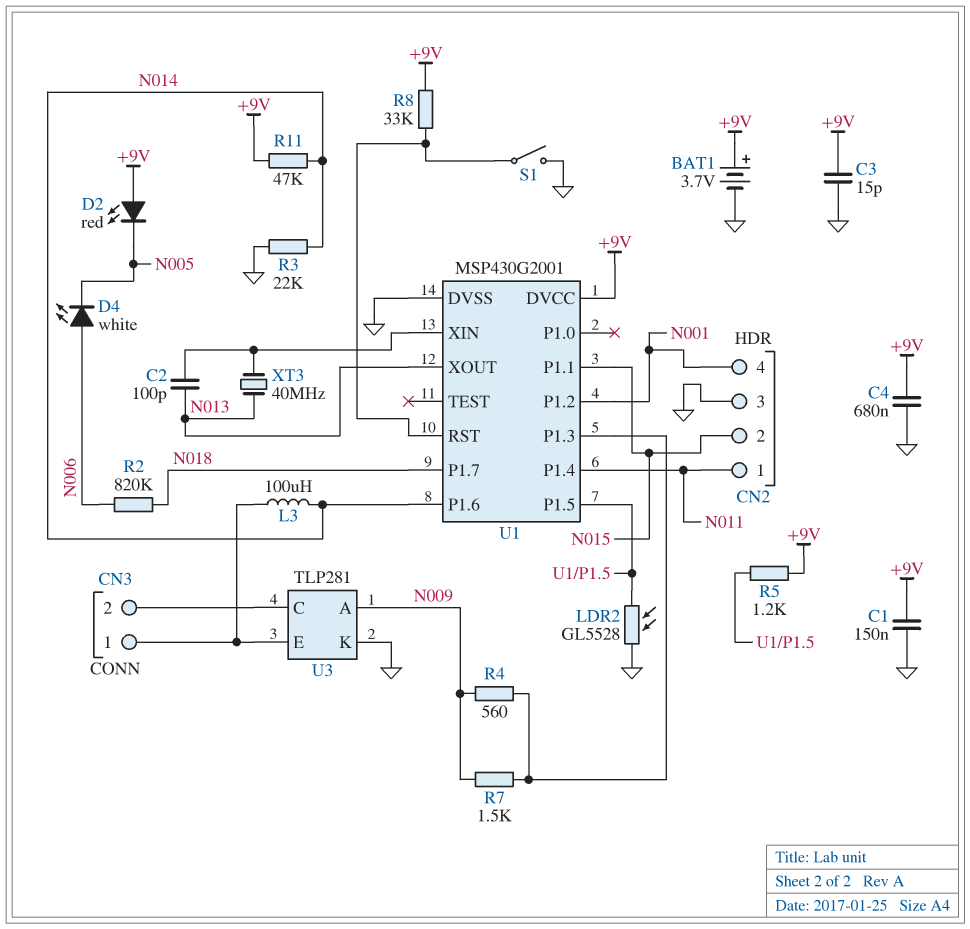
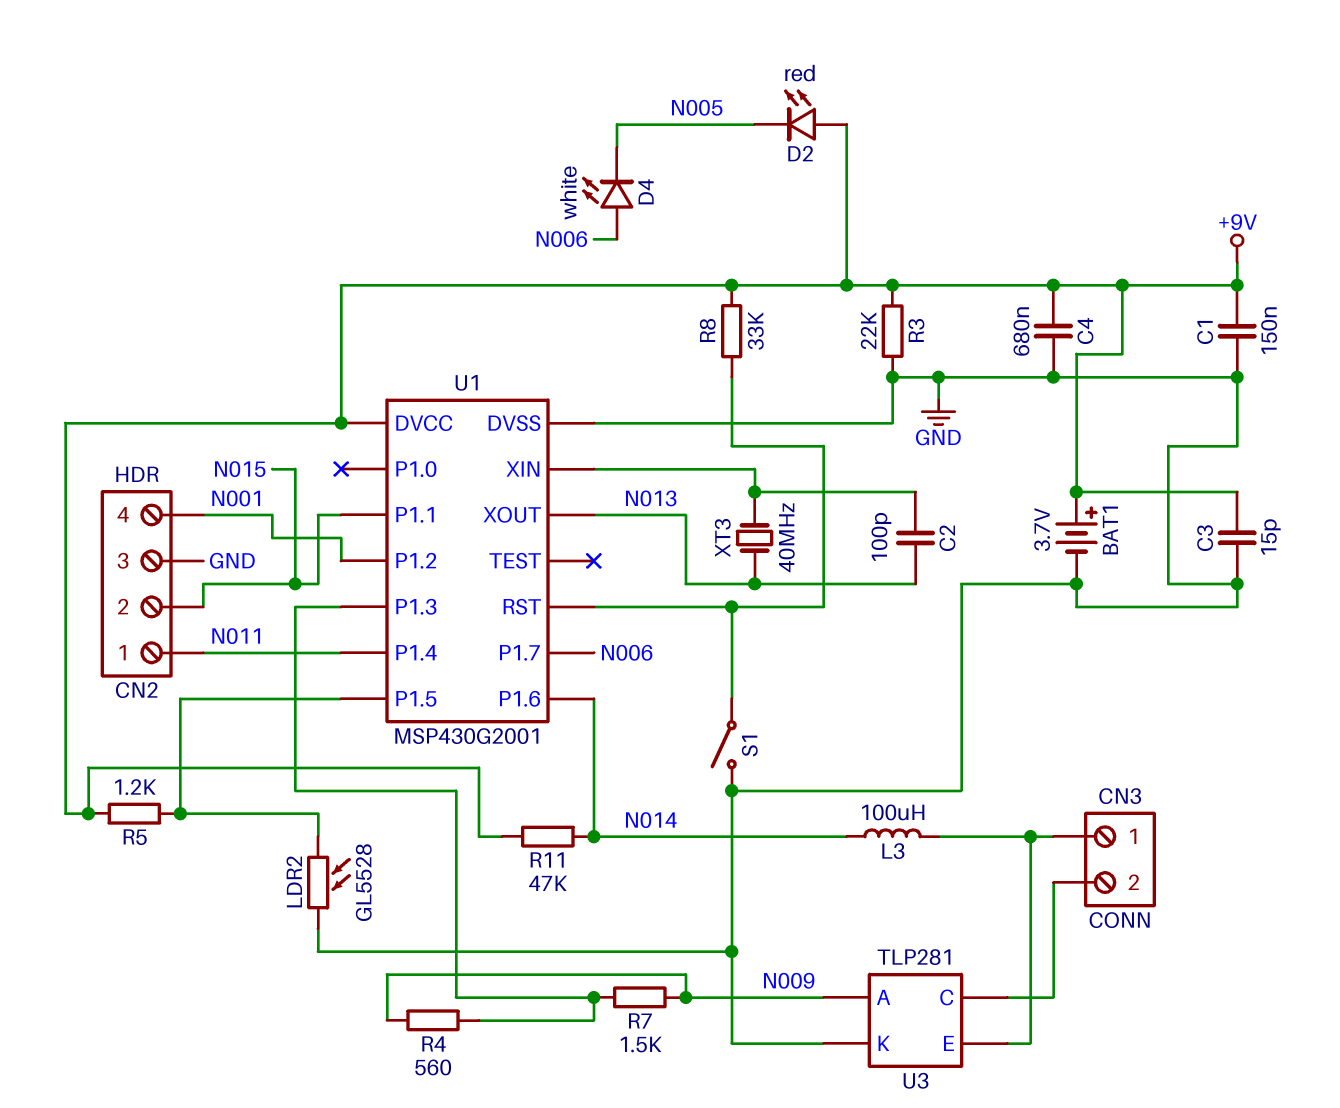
R2: 820k (N006, N018) -> none
R3: 22k (GND, N014) -> 22k (+9V, GND)
U1 pin P1.7: N018 -> N006

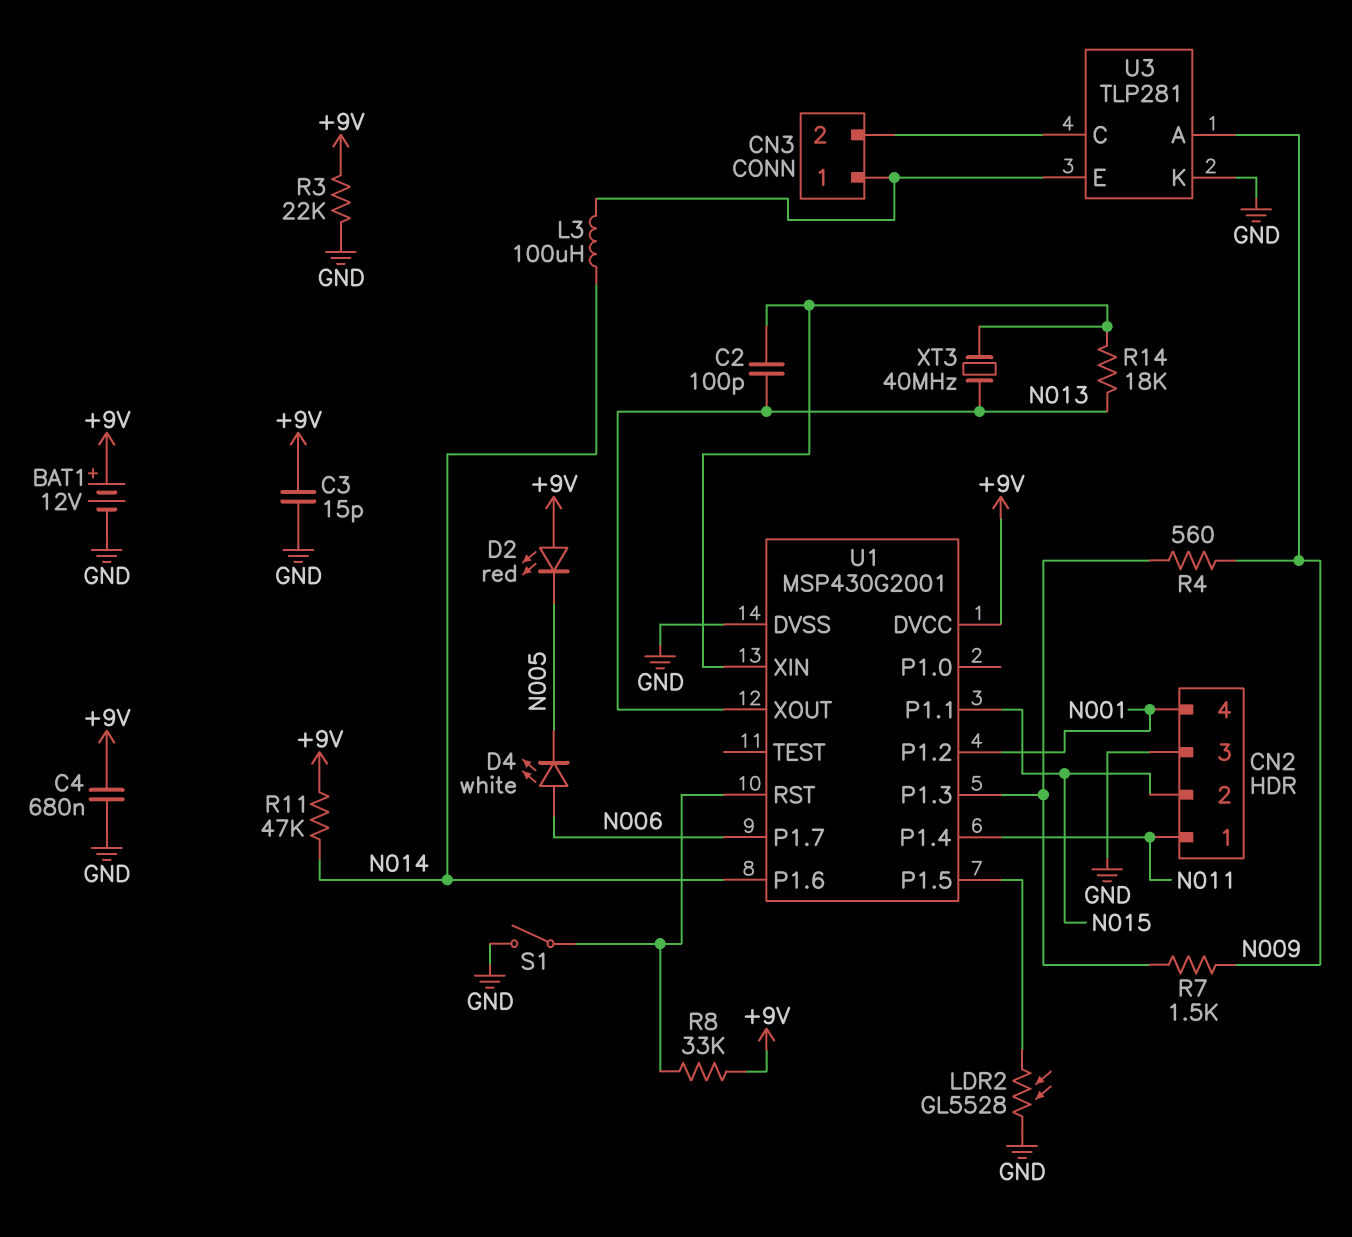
BAT1: 3.7V (plus +9V, minus GND) -> 12V (plus +9V, minus GND)
C1: 150nF (+9V, GND) -> none
R5: 1.2k (+9V, U1/P1.5) -> none
R14: none -> 18k (N013, U1/XIN)

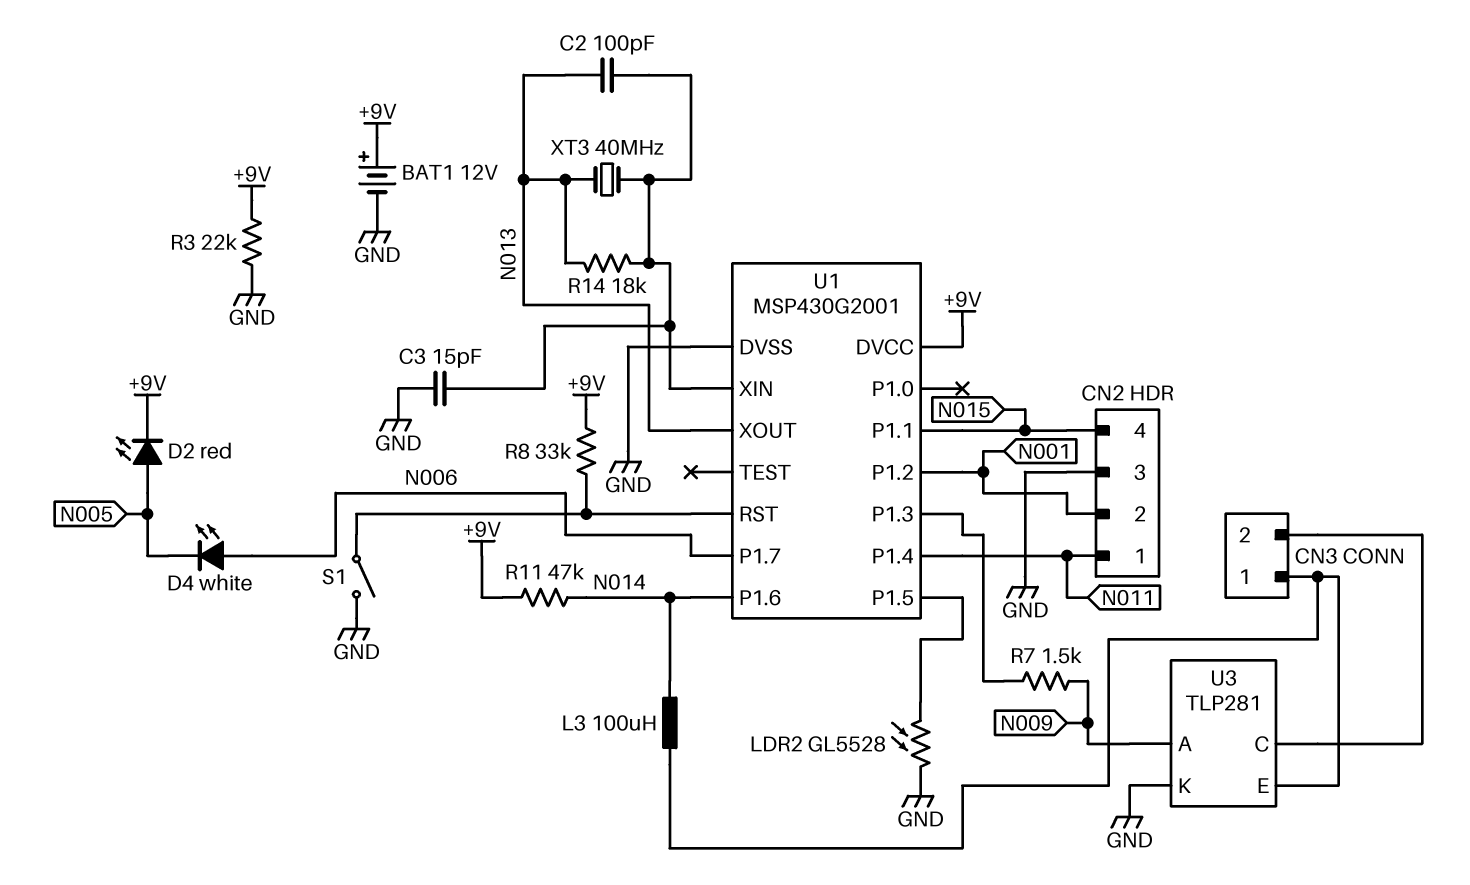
C3: 15pF (+9V, GND) -> 15pF (GND, U1/XIN)
C4: 680nF (+9V, GND) -> none
CN2 pin 2: N015 -> N001
CN2 pin 4: N001 -> N015
D2: LED red (A +9V, K N005) -> LED red (A N005, K +9V)
R4: 560 (N009, U1/P1.3) -> none

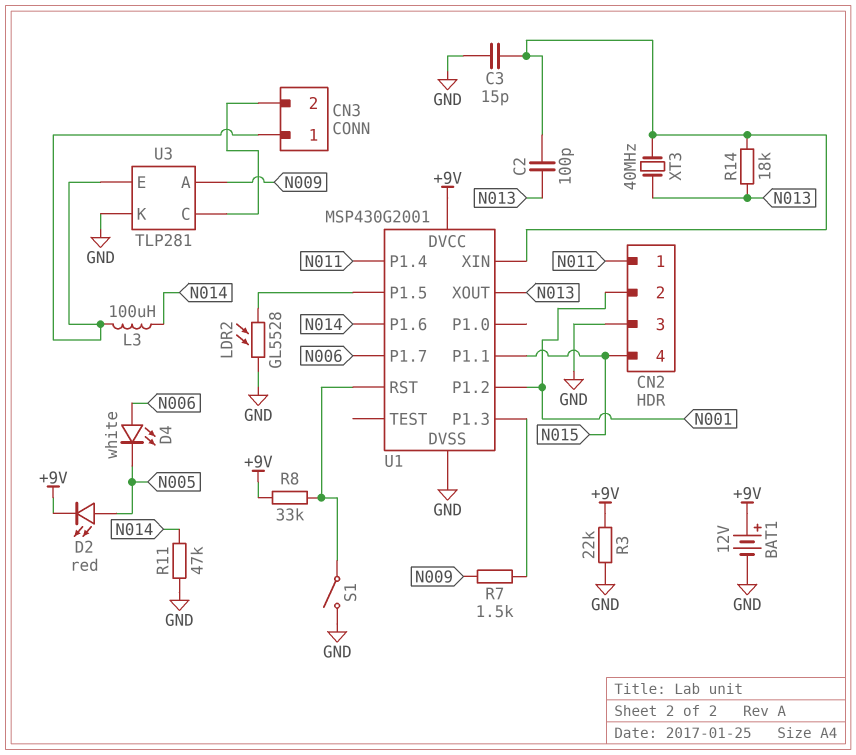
R11: 47k (+9V, N014) -> 47k (GND, N014)

